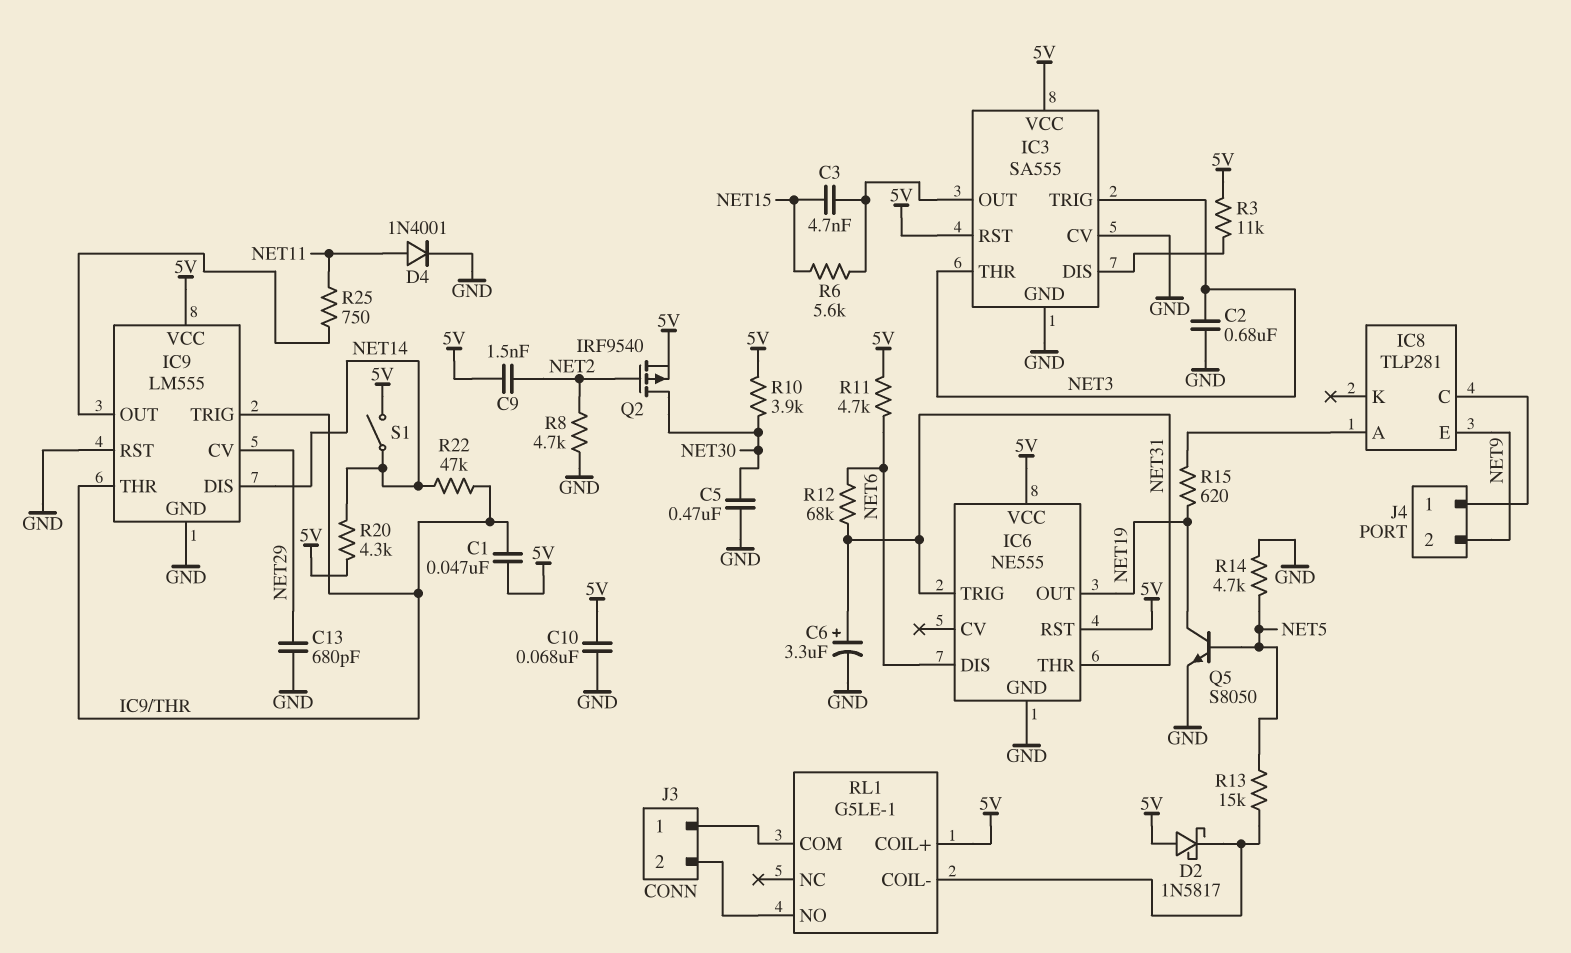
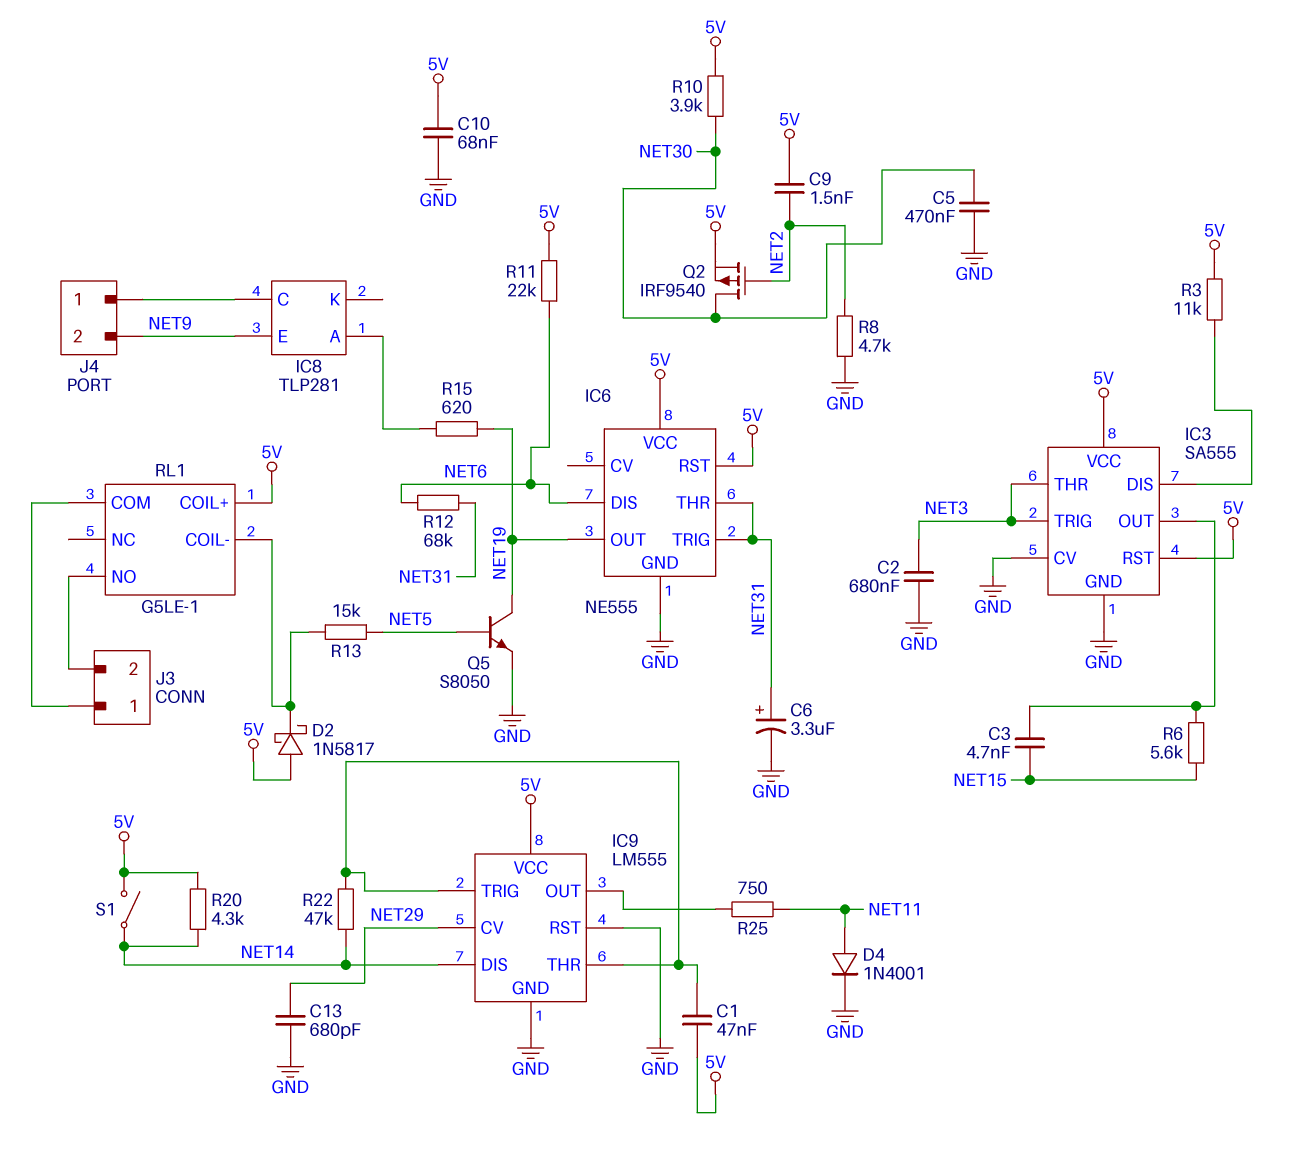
R11: 4.7k (5V, NET6) -> 22k (5V, NET6)
R14: 4.7k (GND, NET5) -> none

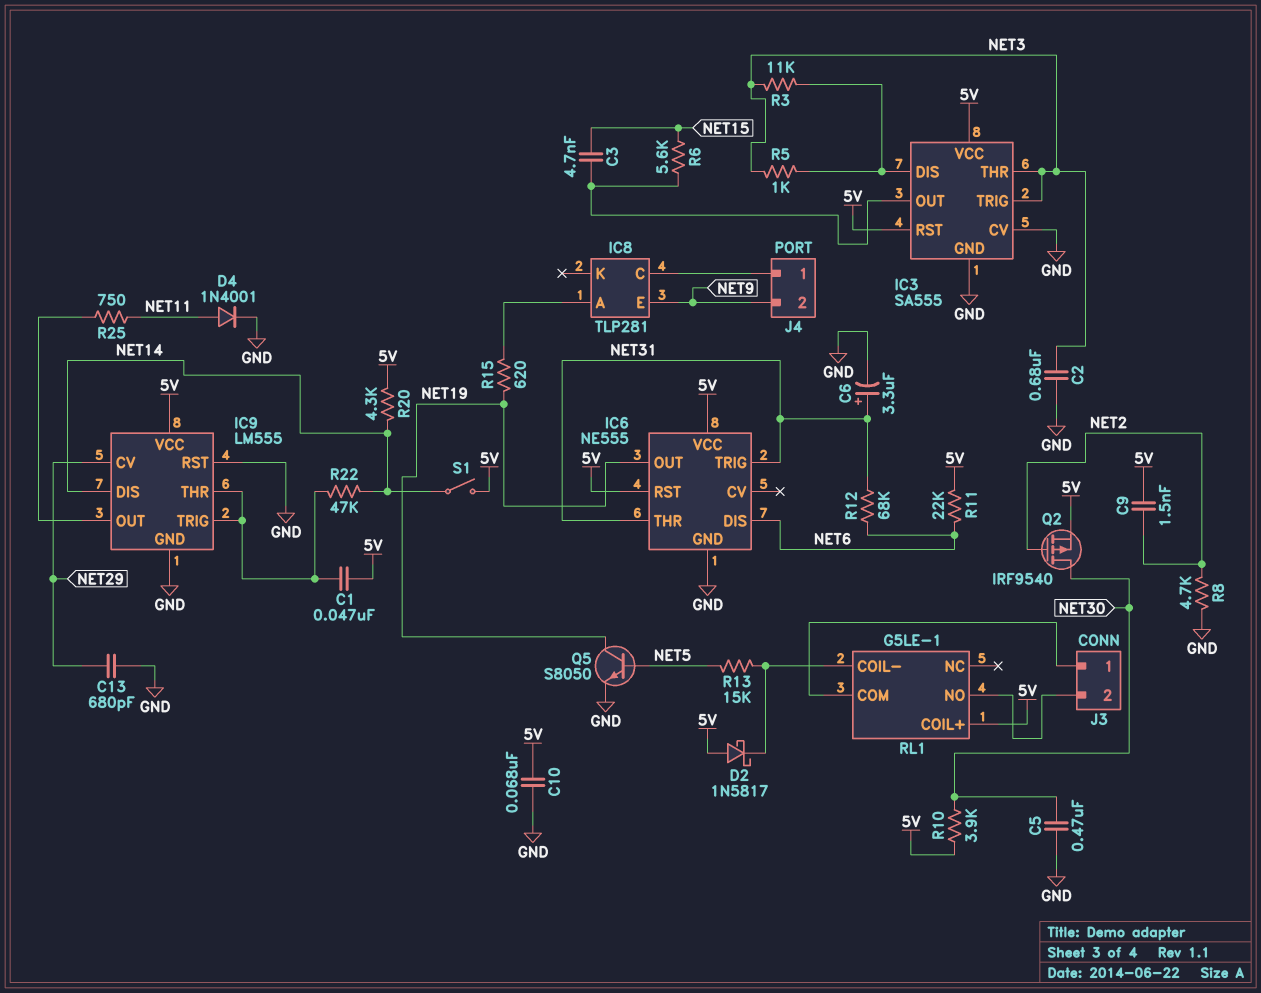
R3: 11k (5V, IC3/DIS) -> 11k (IC3/DIS, NET3)
R5: none -> 1k (IC3/DIS, NET3)

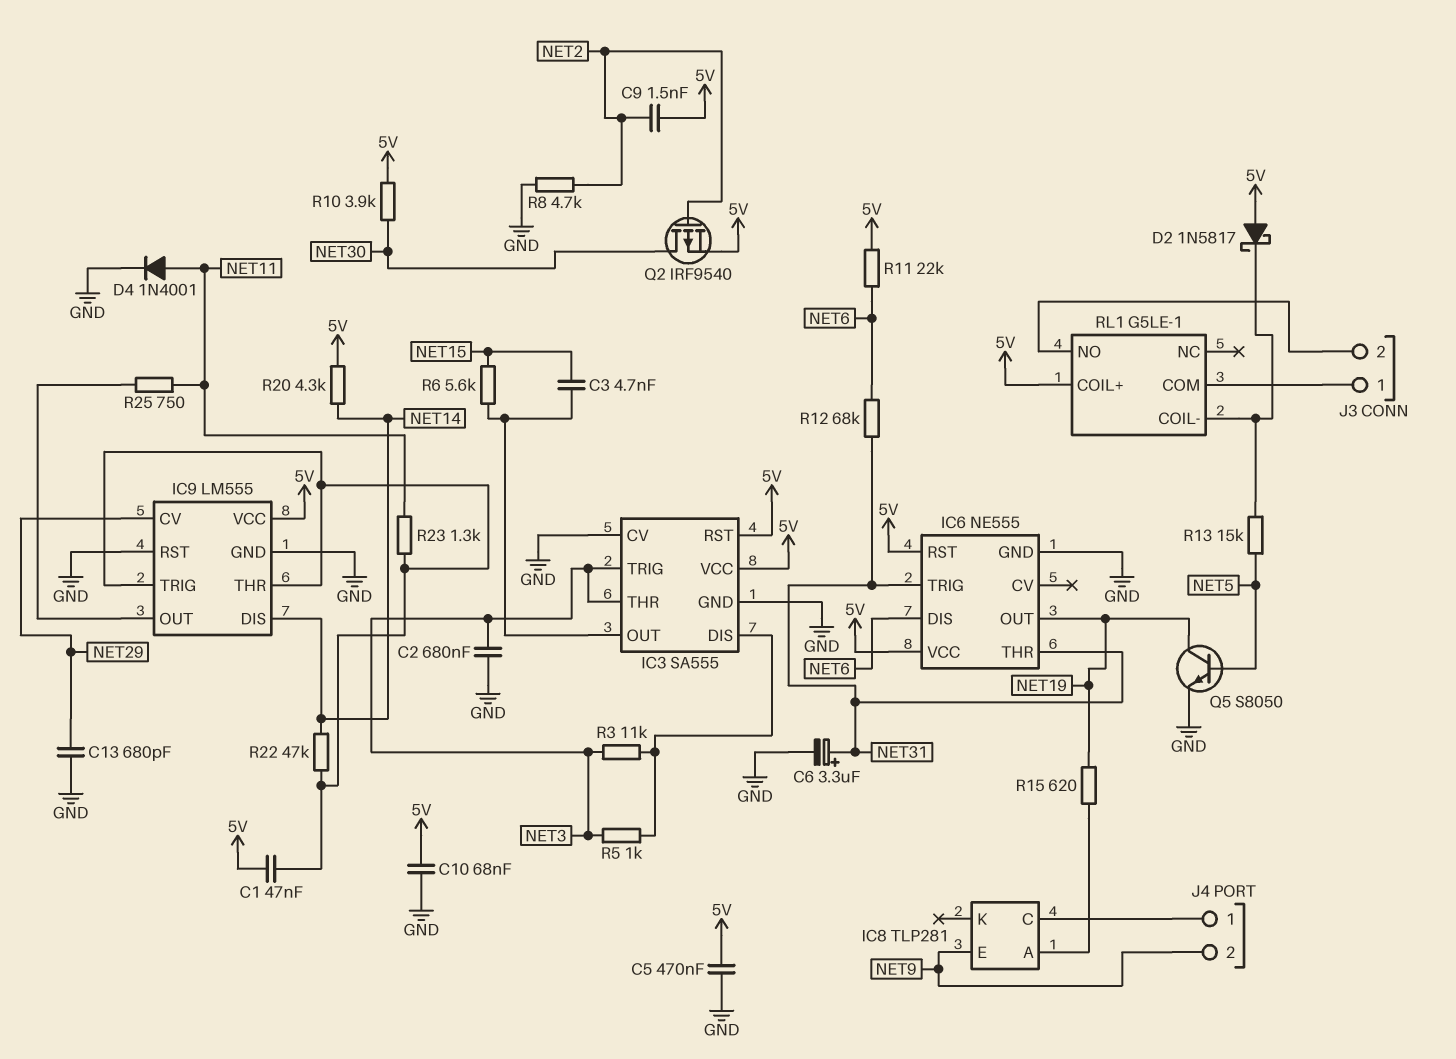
C5: 470nF (GND, NET30) -> 470nF (5V, GND)
R23: none -> 1.3k (IC9/THR, NET11)
S1: switch (5V, NET14) -> none

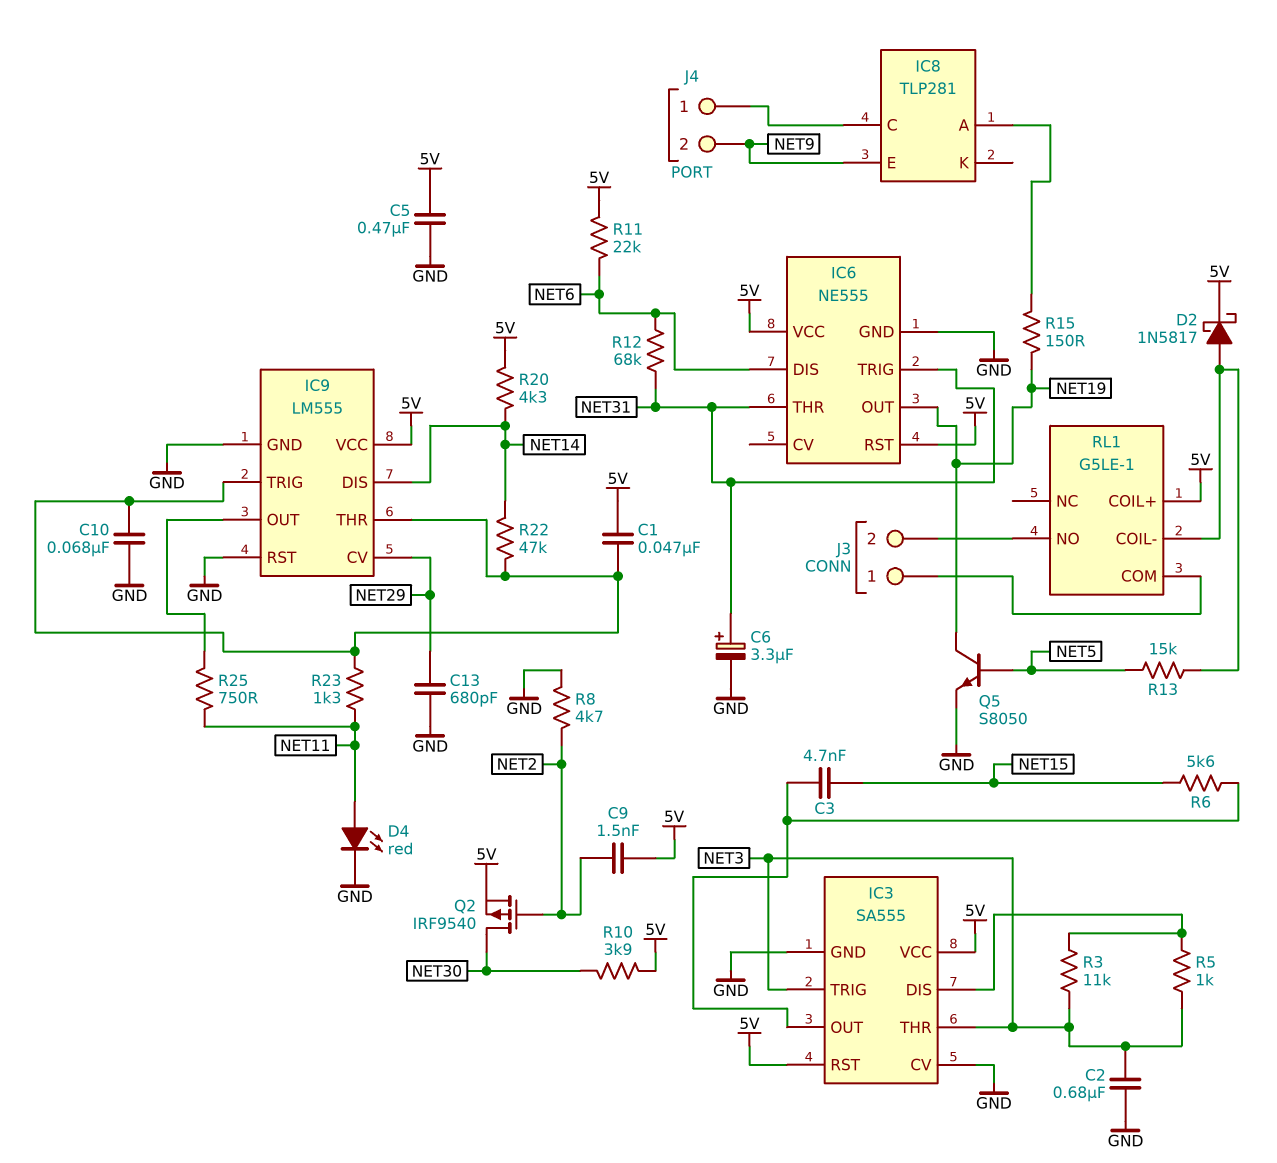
C10: 68nF (5V, GND) -> 68nF (GND, IC9/THR)
D2: schottky 1N5817 (A 5V, K RL1/COIL-) -> schottky 1N5817 (A RL1/COIL-, K 5V)
D4: diode 1N4001 (A NET11, K GND) -> LED red (A NET11, K GND)
R15: 620 (IC8/A, NET19) -> 150 (IC8/A, NET19)

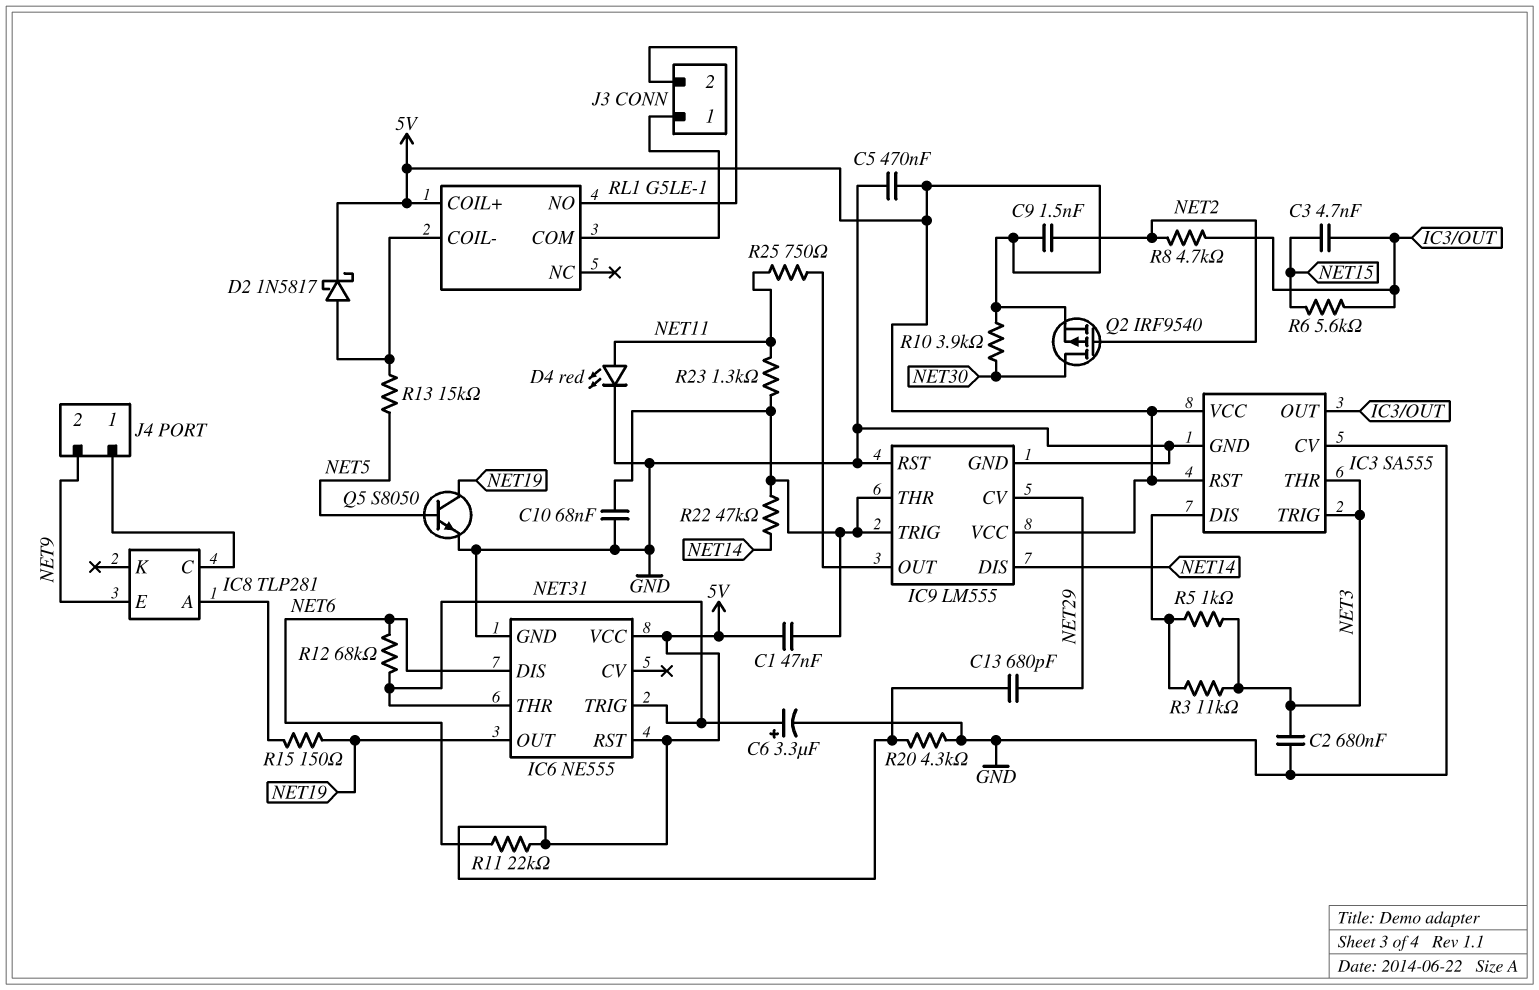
C13: 680pF (GND, NET29) -> 680pF (5V, NET29)
R8: 4.7k (GND, NET2) -> 4.7k (IC3/OUT, NET2)
R20: 4.3k (5V, NET14) -> 4.3k (5V, GND)

